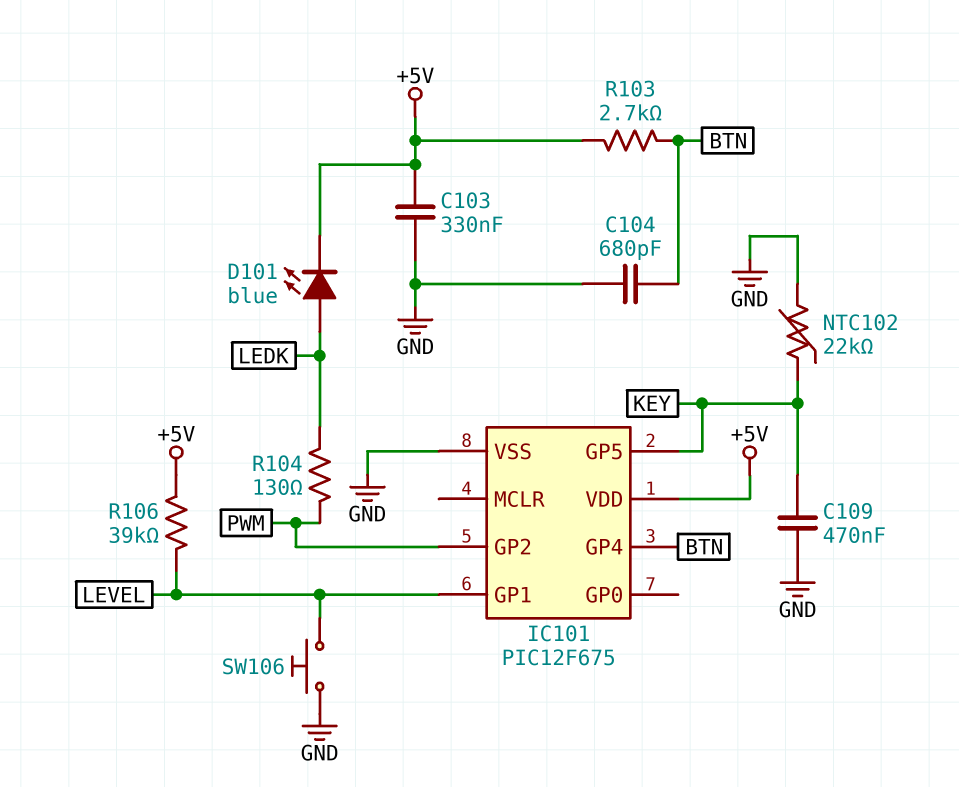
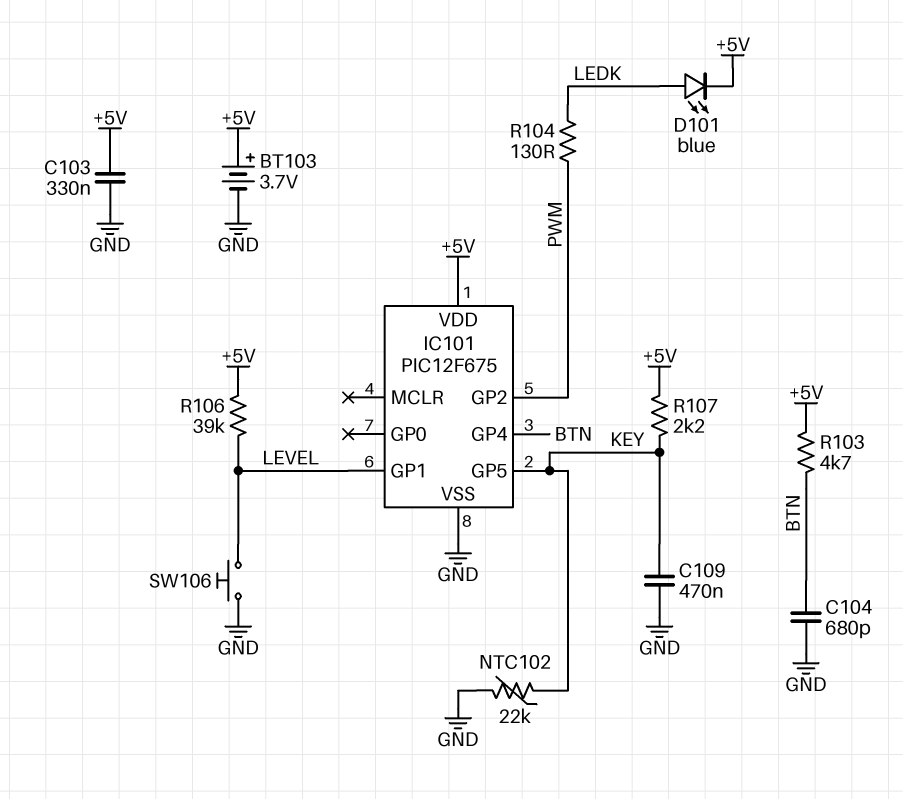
BT103: none -> 3.7V (plus +5V, minus GND)
R103: 2.7k (+5V, BTN) -> 4.7k (+5V, BTN)
R107: none -> 2.2k (+5V, KEY)

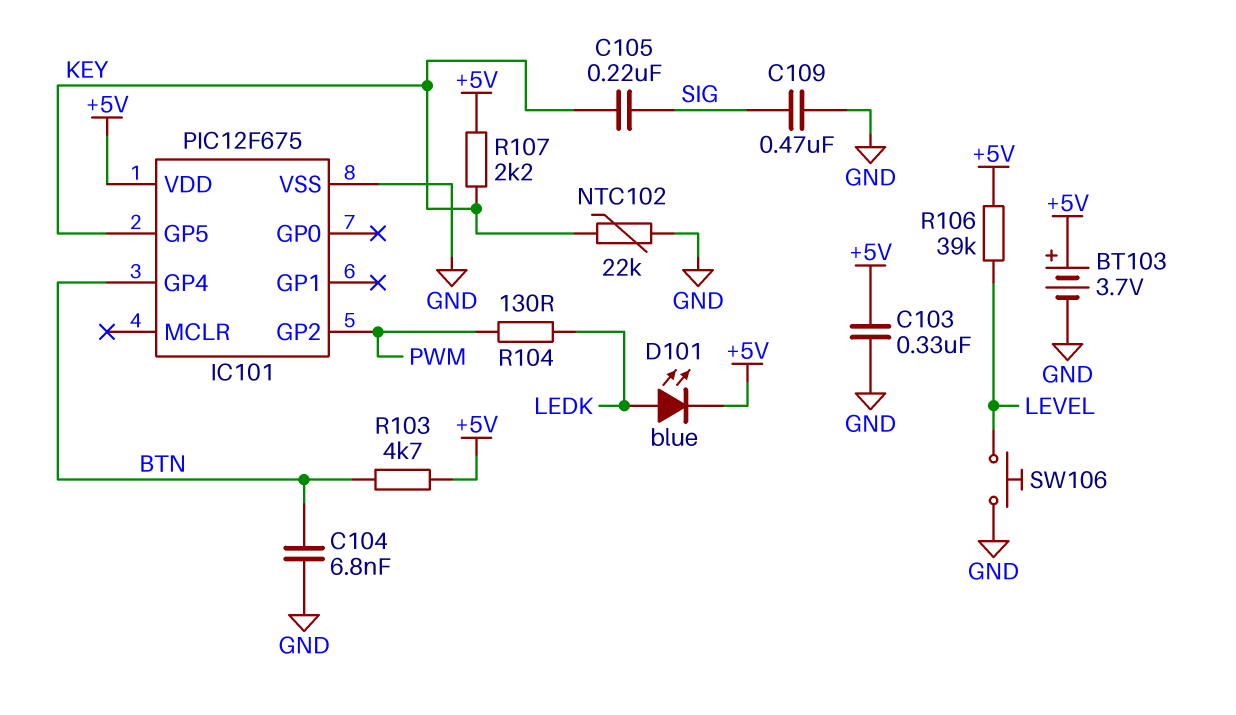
C104: 680pF (BTN, GND) -> 6.8nF (BTN, GND)
C105: none -> 220nF (KEY, SIG)
C109: 470nF (GND, KEY) -> 470nF (GND, SIG)
IC101 pin GP1: LEVEL -> none

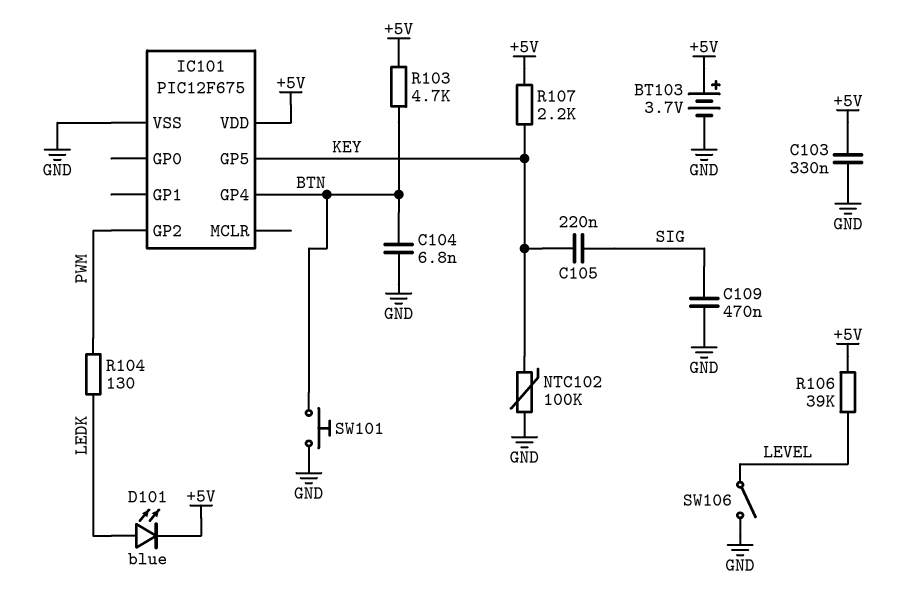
NTC102: 22k (GND, KEY) -> 100k (GND, KEY)
SW101: none -> button (BTN, GND)
SW106: button (GND, LEVEL) -> switch (GND, LEVEL)

